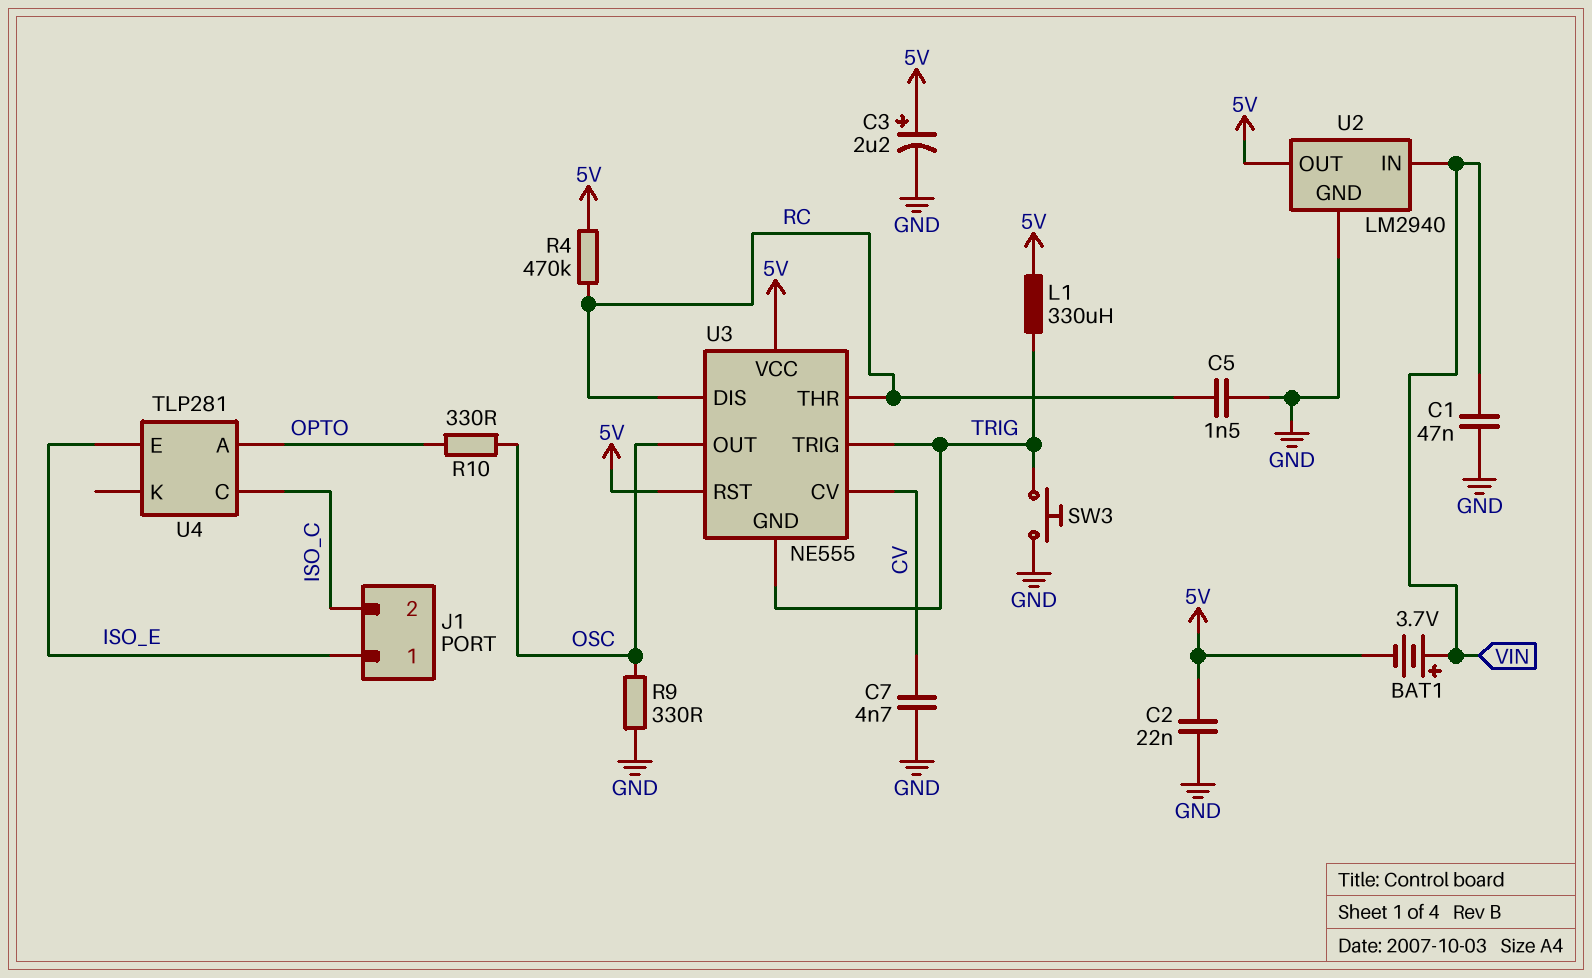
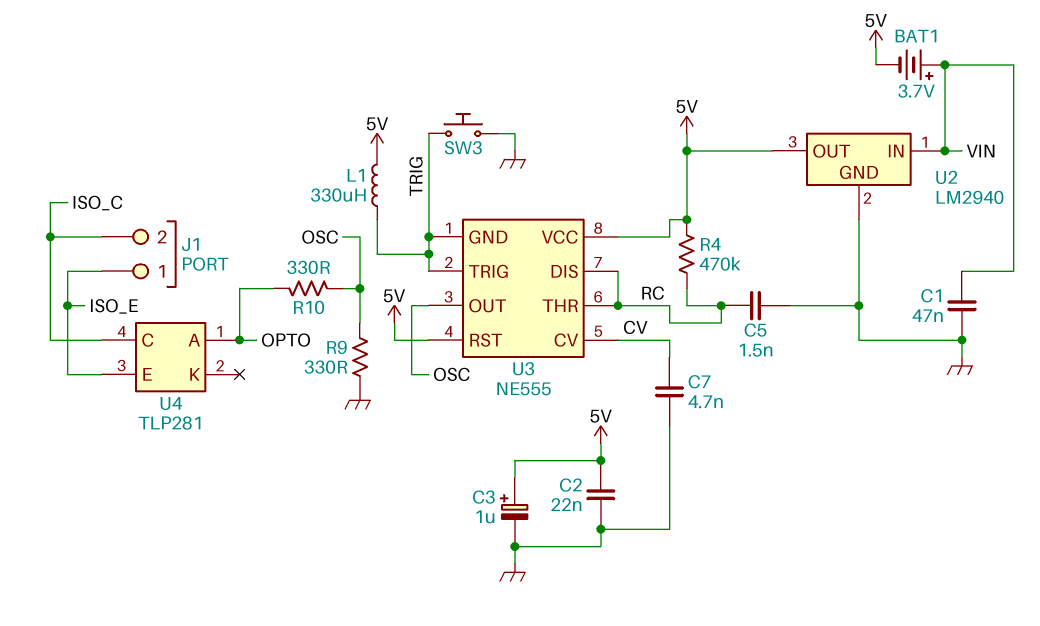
C3: 2.2uF (plus 5V, minus GND) -> 1uF (plus 5V, minus GND)

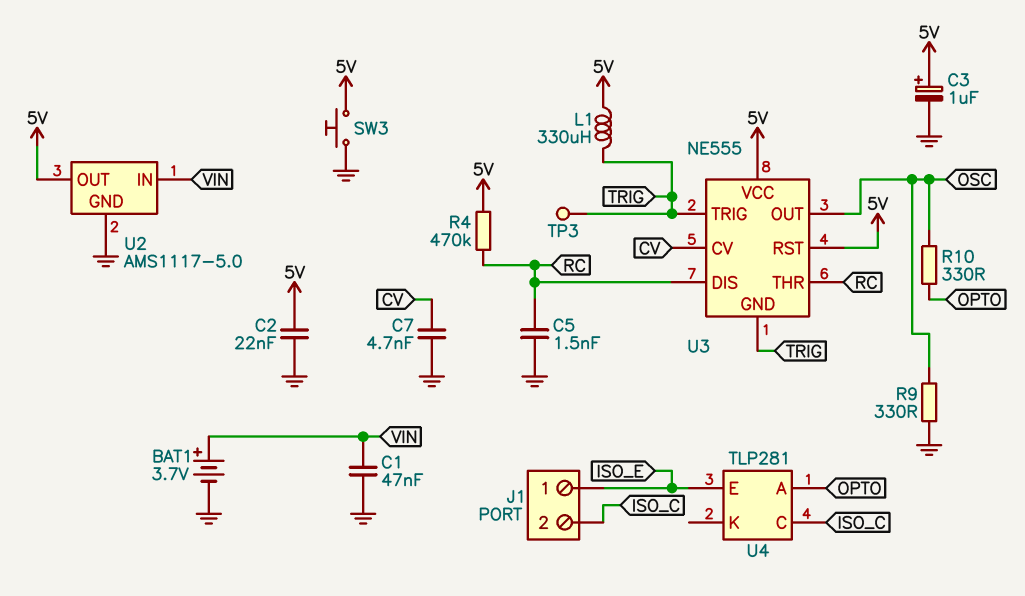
BAT1: 3.7V (plus VIN, minus 5V) -> 3.7V (plus VIN, minus GND)
SW3: button (GND, TRIG) -> button (5V, GND)
TP3: none -> test point (TRIG)
U2: LM2940 -> AMS1117-5.0

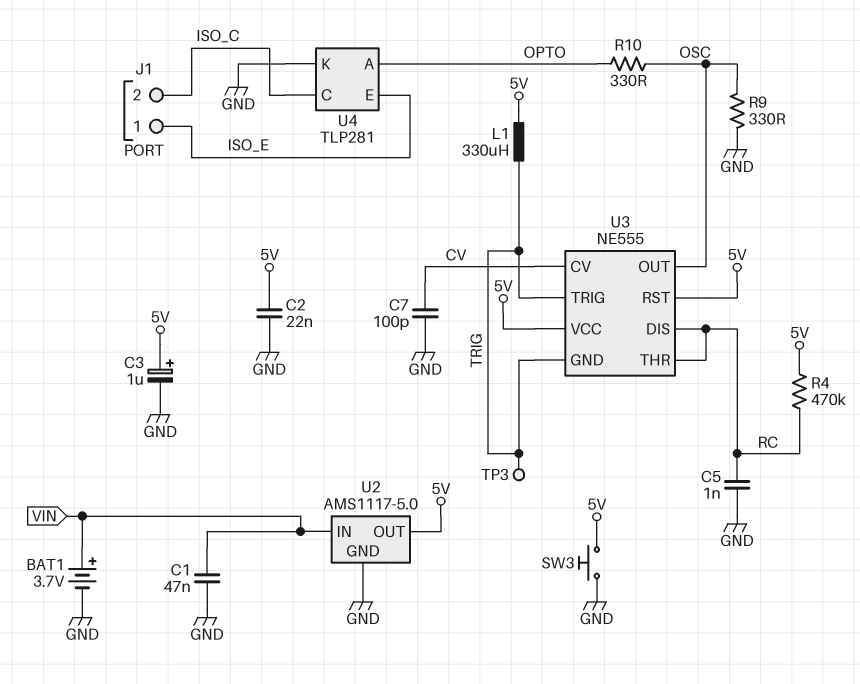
C5: 1.5nF (GND, RC) -> 1nF (GND, RC)
C7: 4.7nF (CV, GND) -> 100pF (CV, GND)
U4 pin K: none -> GND

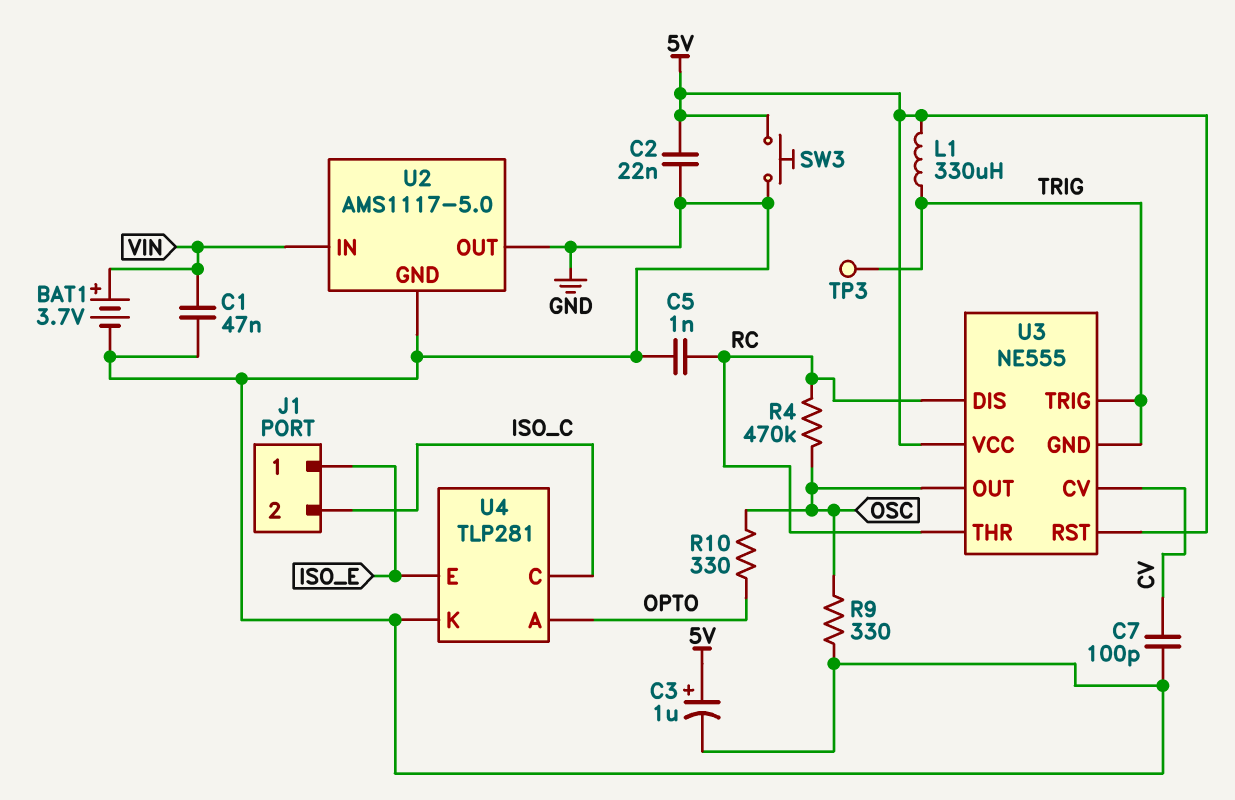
R4: 470k (5V, RC) -> 470k (OSC, RC)
U2 pin OUT: 5V -> GND

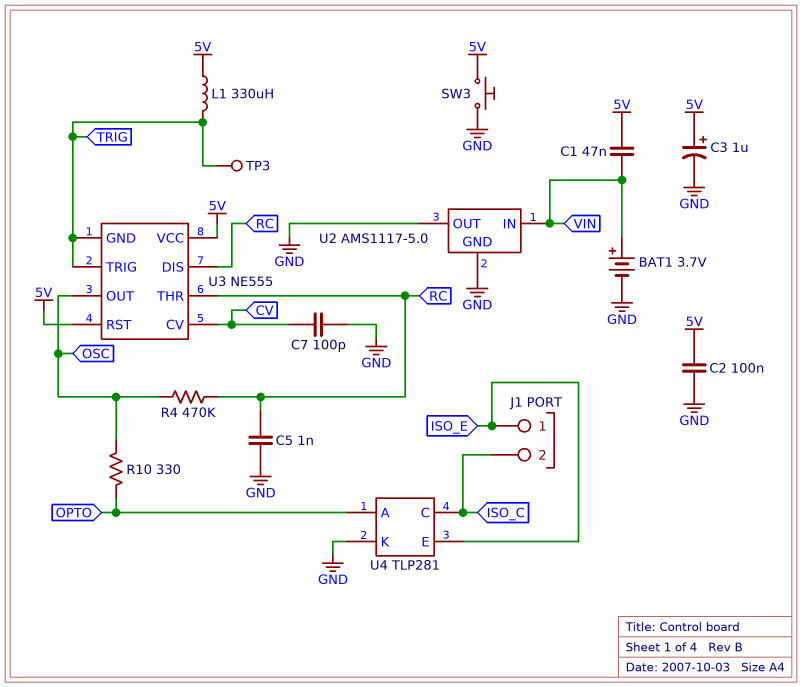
C1: 47nF (GND, VIN) -> 47nF (5V, VIN)
C2: 22nF (5V, GND) -> 100nF (5V, GND)
R9: 330 (GND, OSC) -> none

